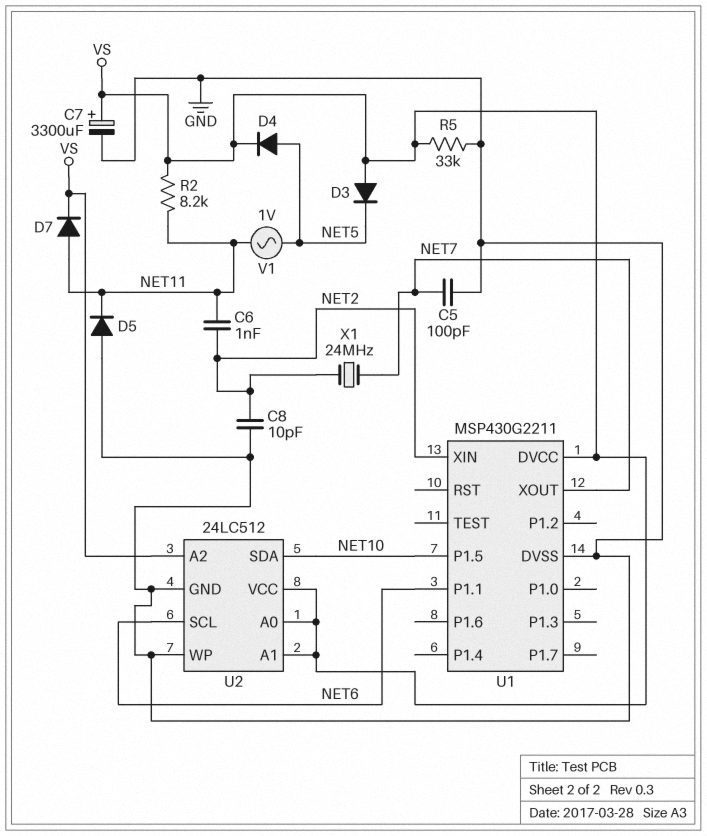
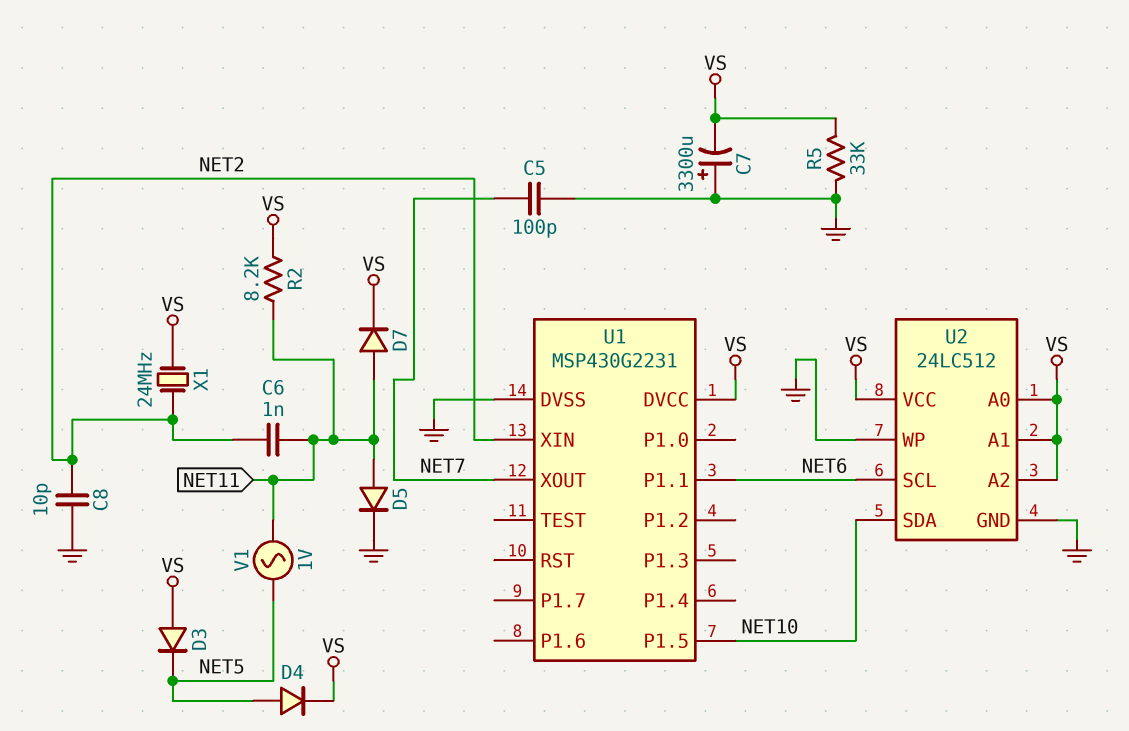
C7: 3300uF (plus VS, minus GND) -> 3300uF (plus GND, minus VS)
D5: diode (A GND, K NET11) -> diode (A NET11, K GND)
U1: MSP430G2211 -> MSP430G2231
X1: 24MHz (NET2, NET7) -> 24MHz (NET2, VS)

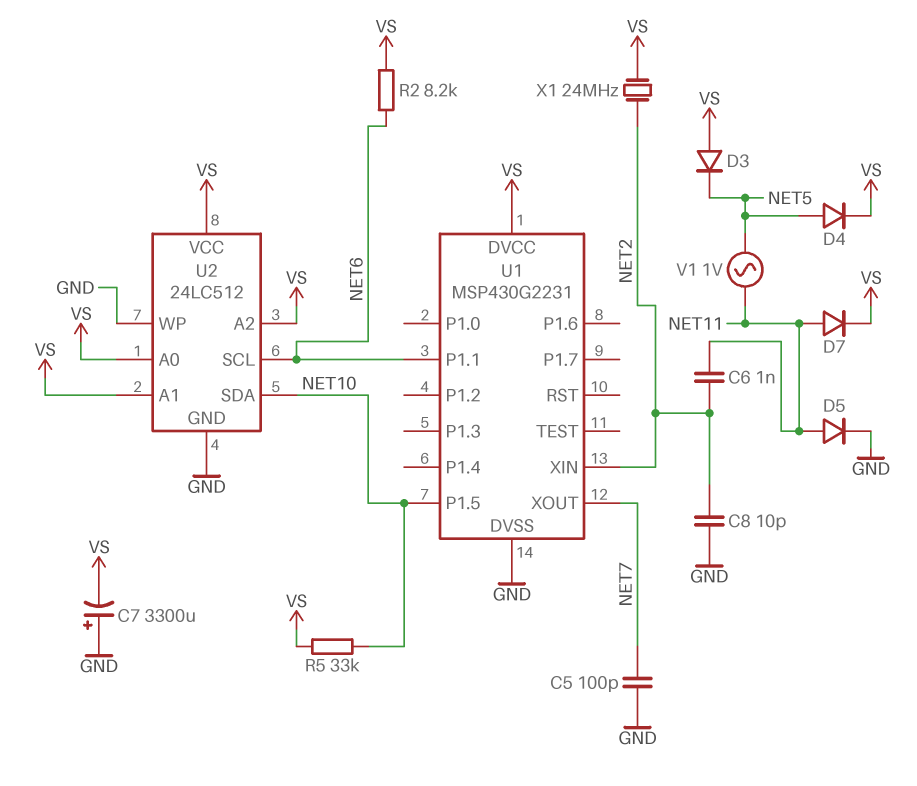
R2: 8.2k (NET11, VS) -> 8.2k (NET6, VS)
R5: 33k (GND, VS) -> 33k (NET10, VS)

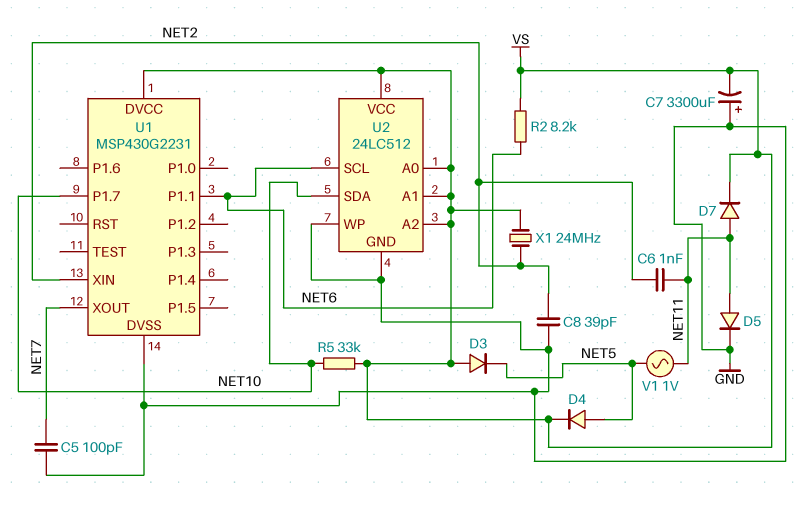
C8: 10pF (GND, NET2) -> 39pF (GND, NET2)
U1 pin P1.5: NET10 -> none
U1 pin P1.7: none -> NET10

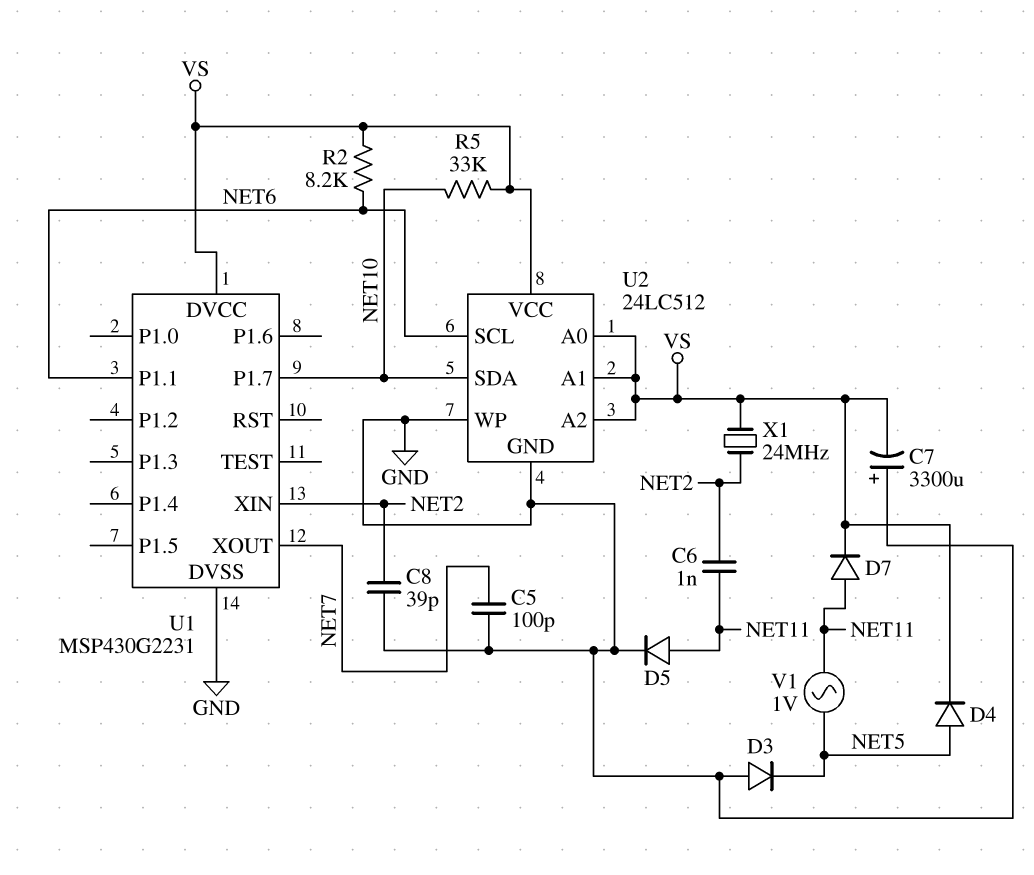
D3: diode (A VS, K NET5) -> diode (A GND, K NET5)

